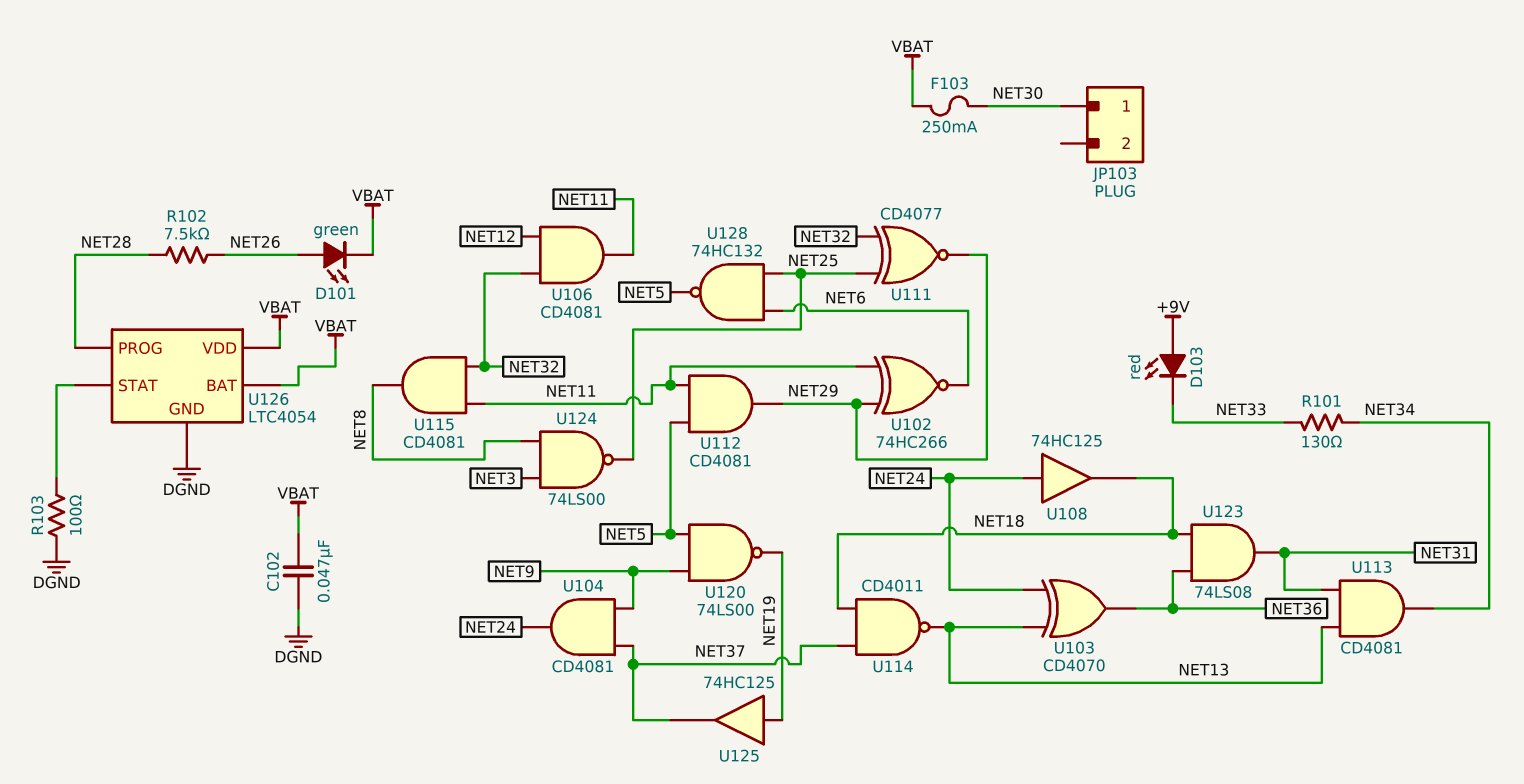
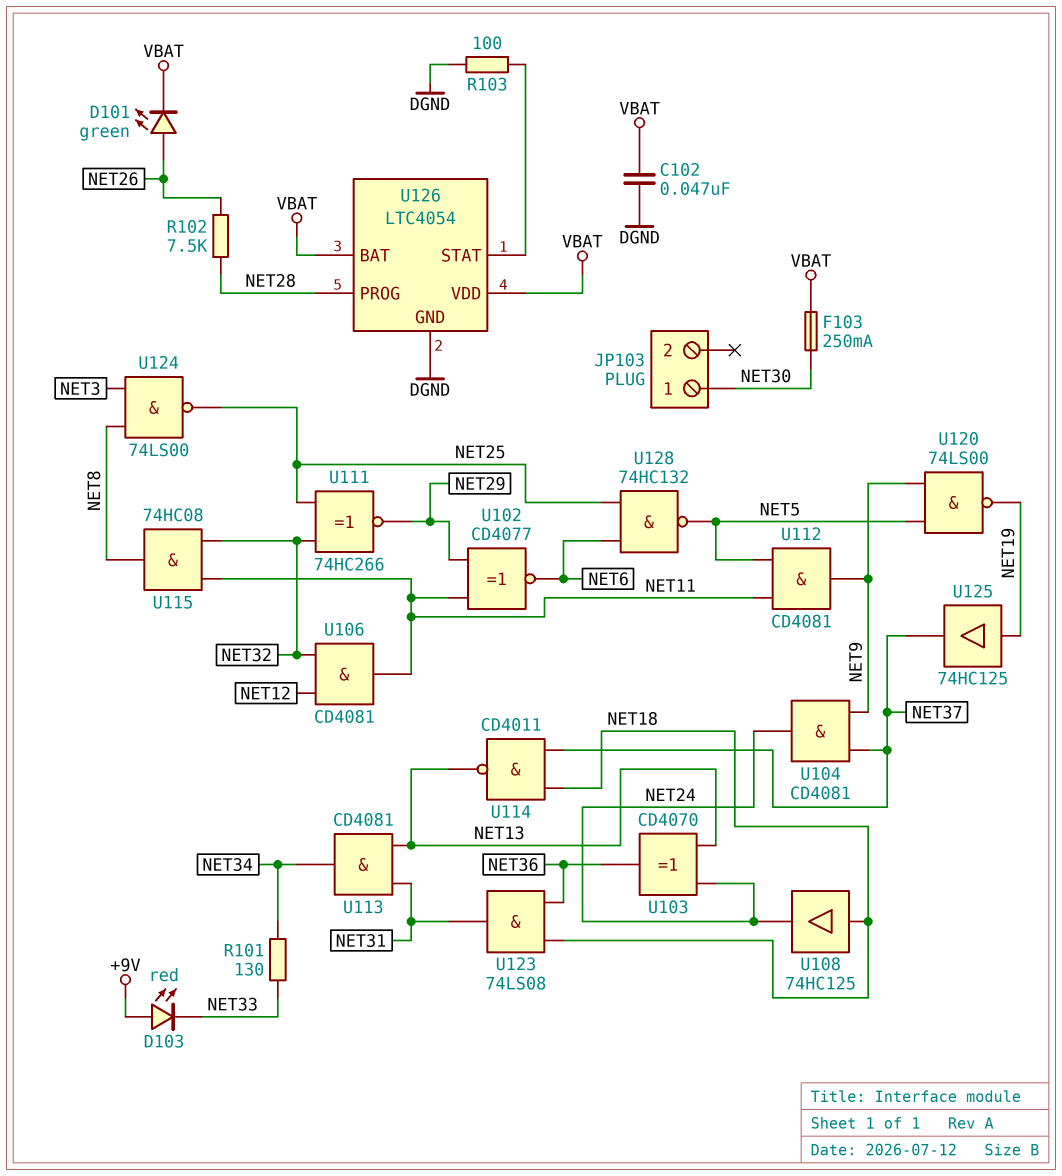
U102: XNOR 74HC266 (in NET11, in NET29, out NET6) -> XNOR CD4077 (in NET11, in NET29, out NET6)
U108: buffer 74HC125 (in NET24, out NET18) -> buffer 74HC125 (in NET18, out NET24)
U111: XNOR CD4077 (in NET25, in NET32, out NET29) -> XNOR 74HC266 (in NET25, in NET32, out NET29)
U112: AND CD4081 (in NET5, in NET11, out NET29) -> AND CD4081 (in NET5, in NET11, out NET9)
U115: AND CD4081 (in NET11, in NET32, out NET8) -> AND 74HC08 (in NET11, in NET32, out NET8)

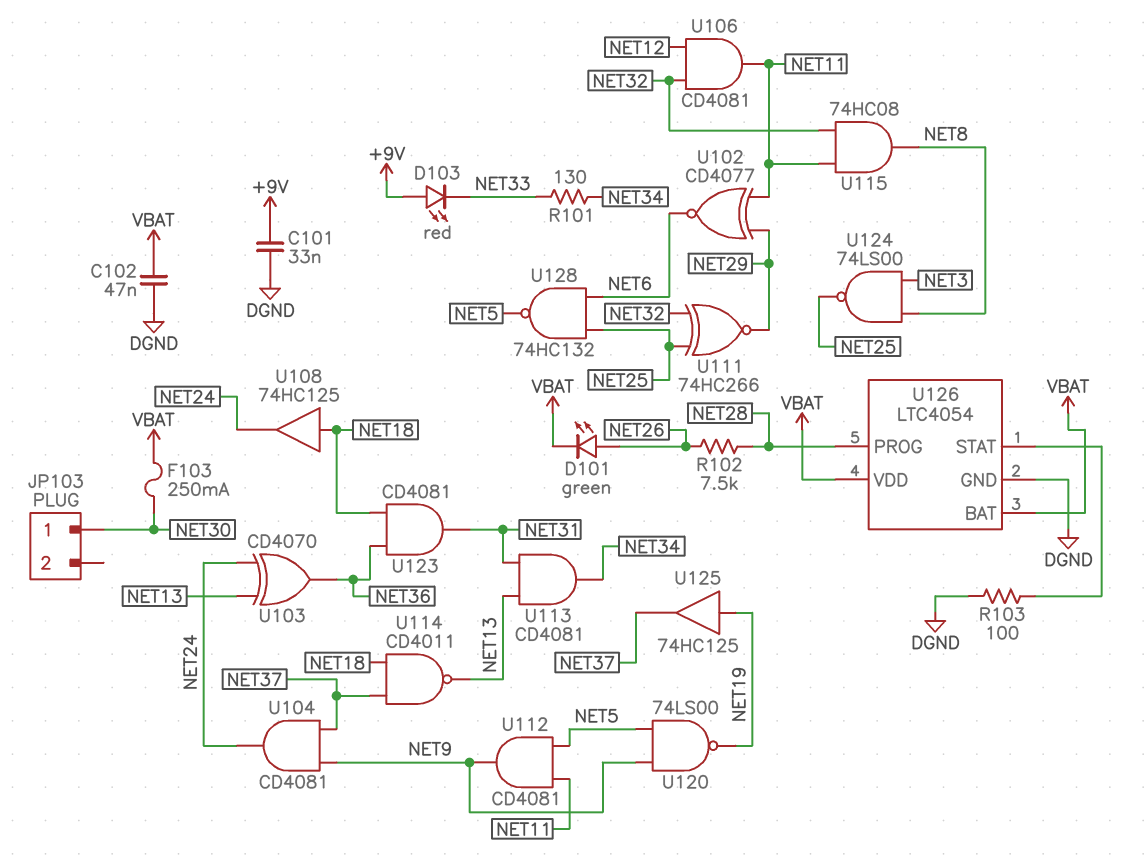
C101: none -> 33nF (+9V, DGND)
U123: AND 74LS08 (in NET18, in NET36, out NET31) -> AND CD4081 (in NET18, in NET36, out NET31)

